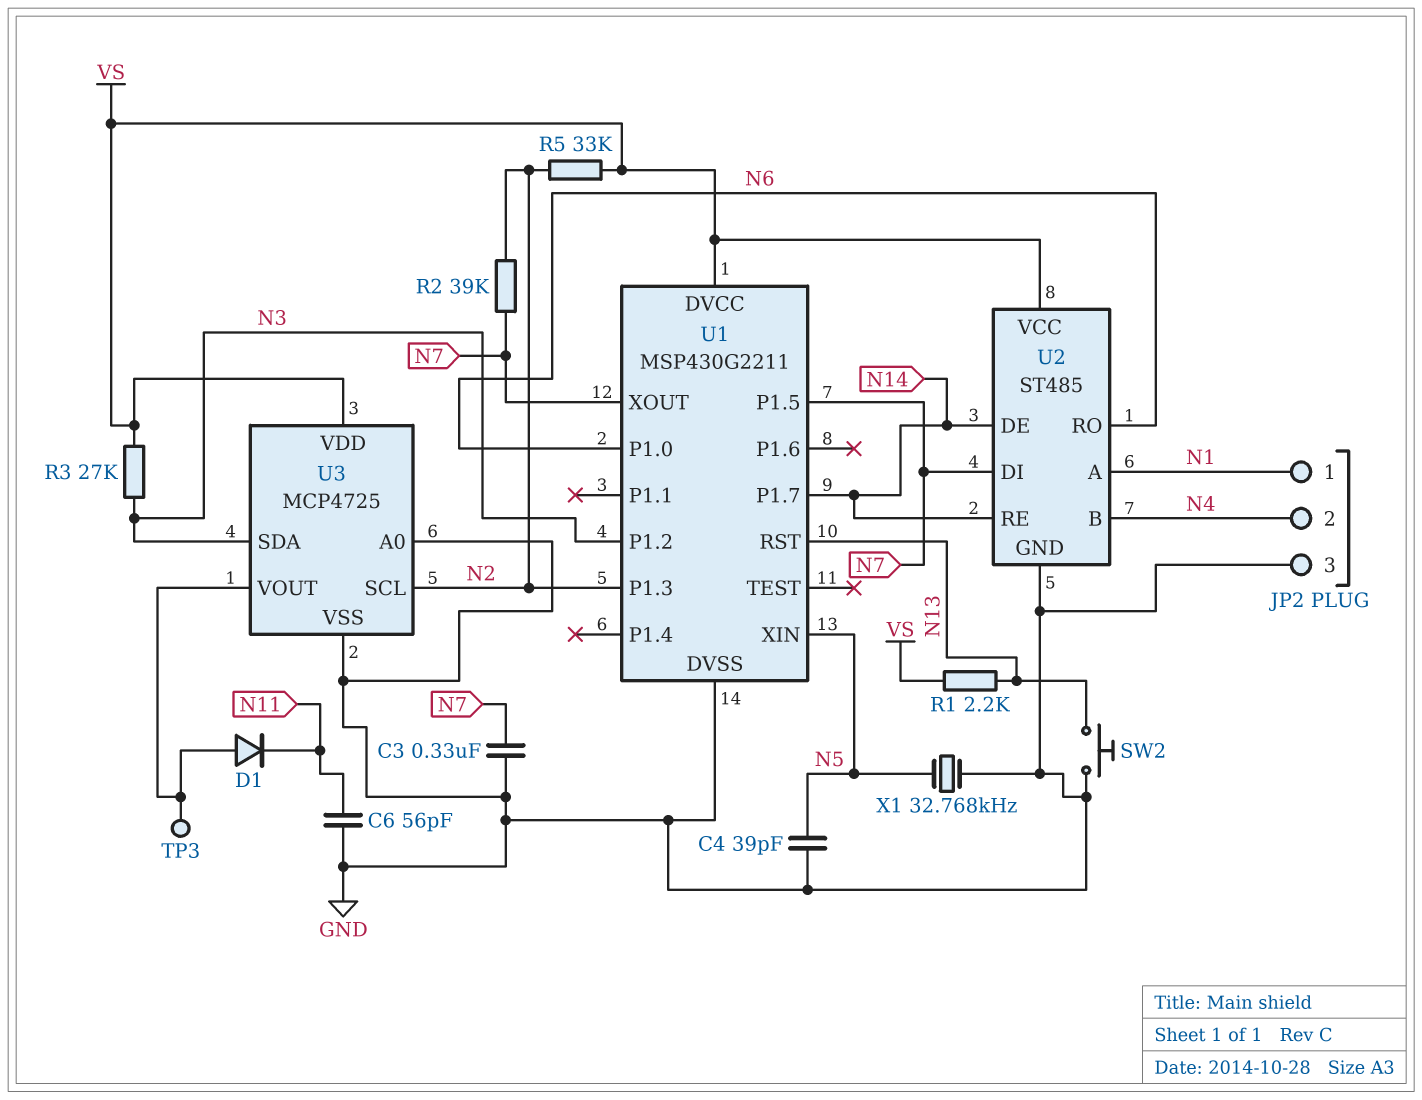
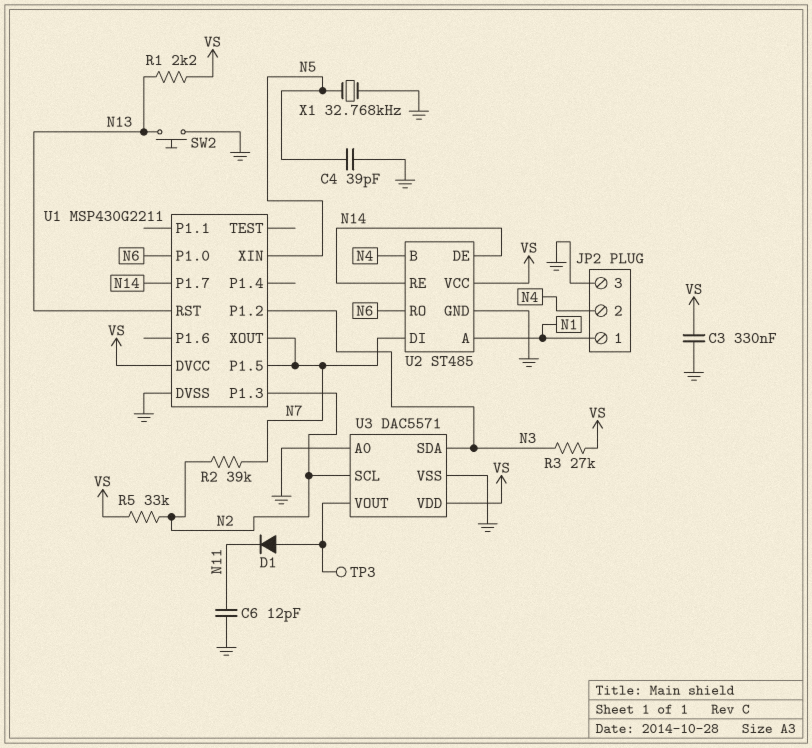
C3: 330nF (GND, N7) -> 330nF (GND, VS)
C6: 56pF (GND, N11) -> 12pF (GND, N11)
U3: MCP4725 -> DAC5571

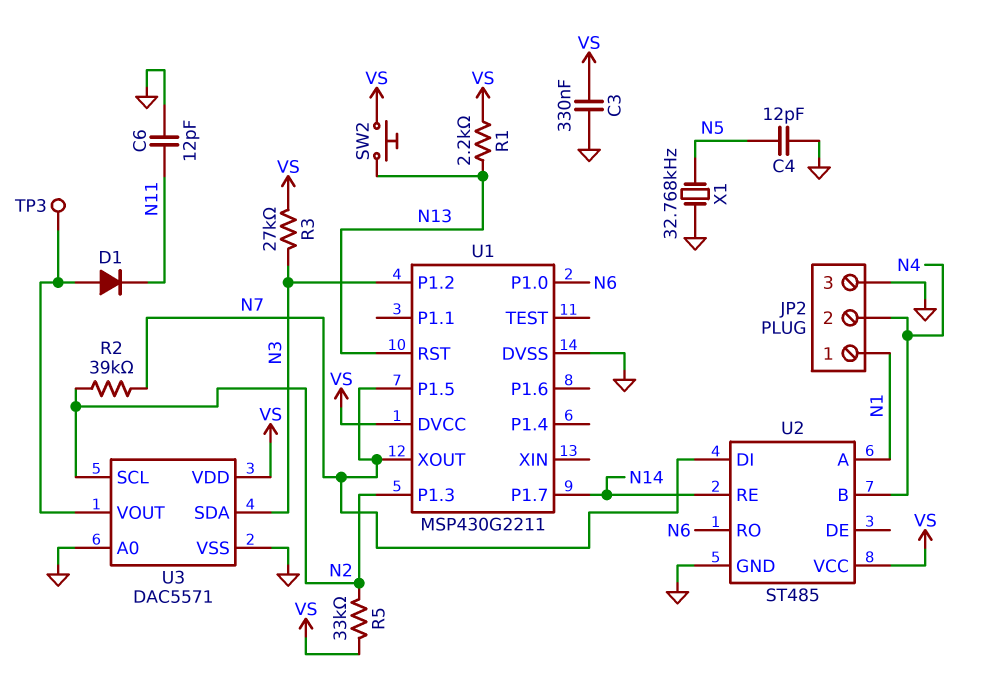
C4: 39pF (GND, N5) -> 12pF (GND, N5)
SW2: button (GND, N13) -> button (N13, VS)
U1 pin XIN: N5 -> none
U2 pin DE: N14 -> none

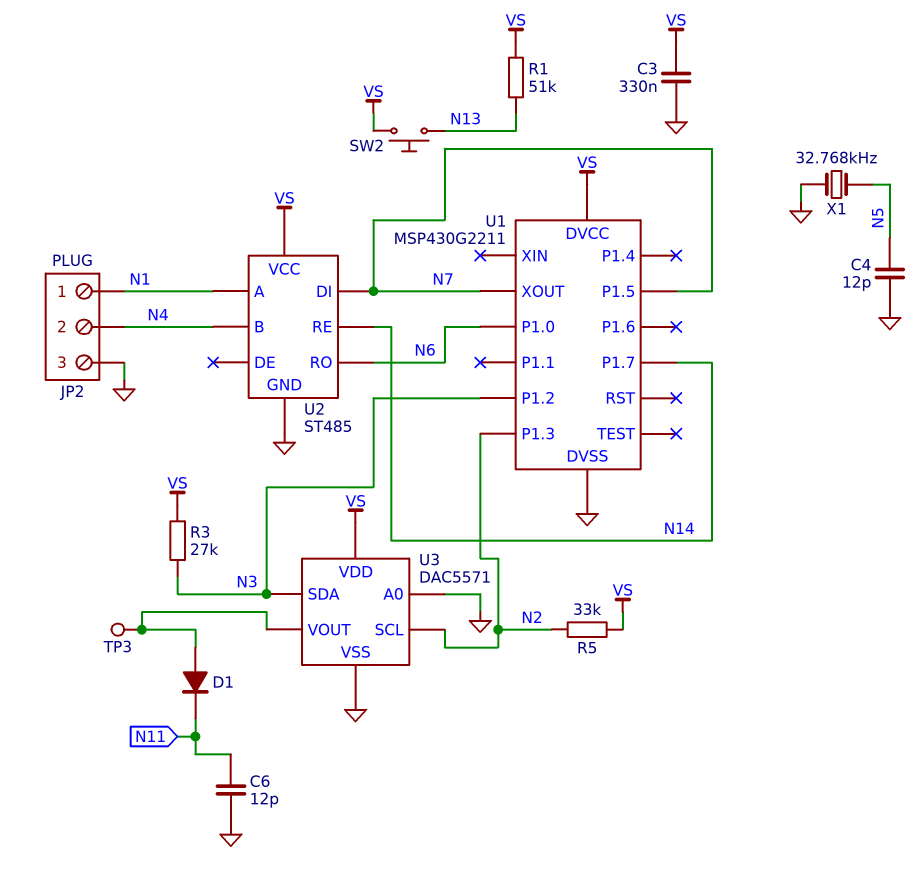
R1: 2.2k (N13, VS) -> 51k (N13, VS)
R2: 39k (N2, N7) -> none
U1 pin RST: N13 -> none

